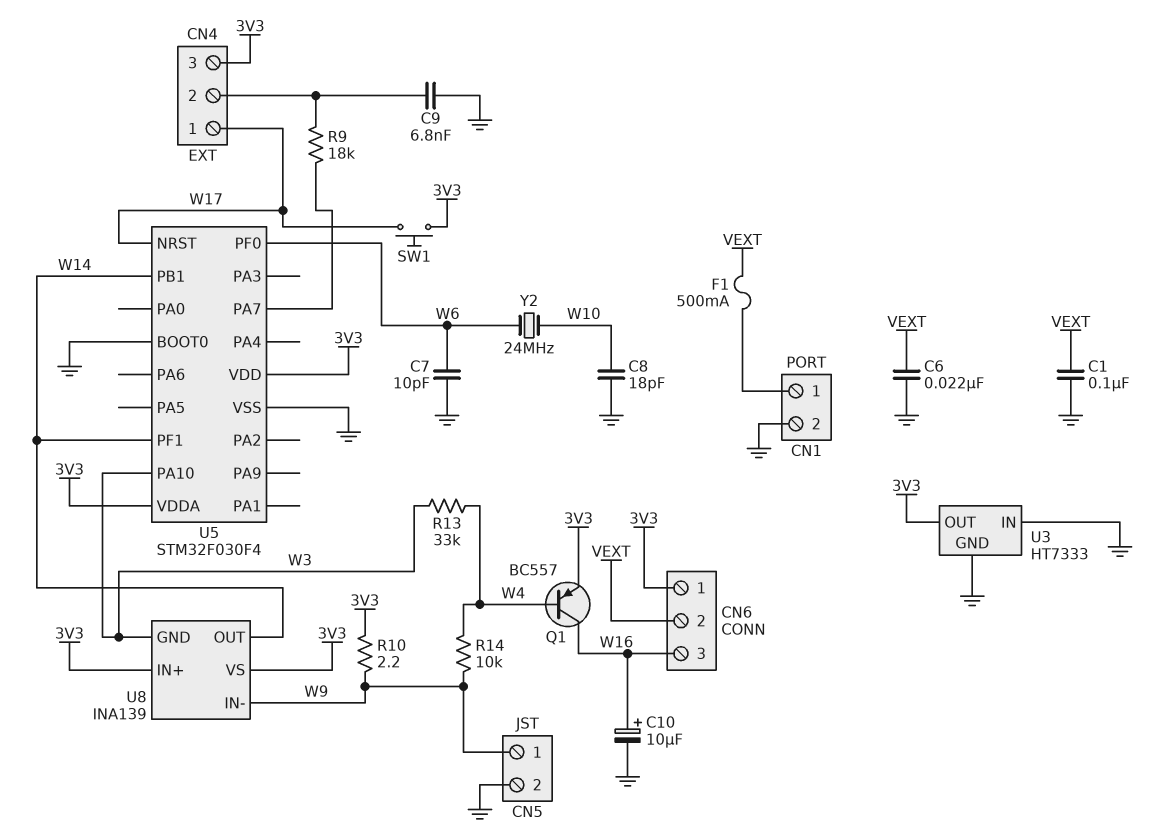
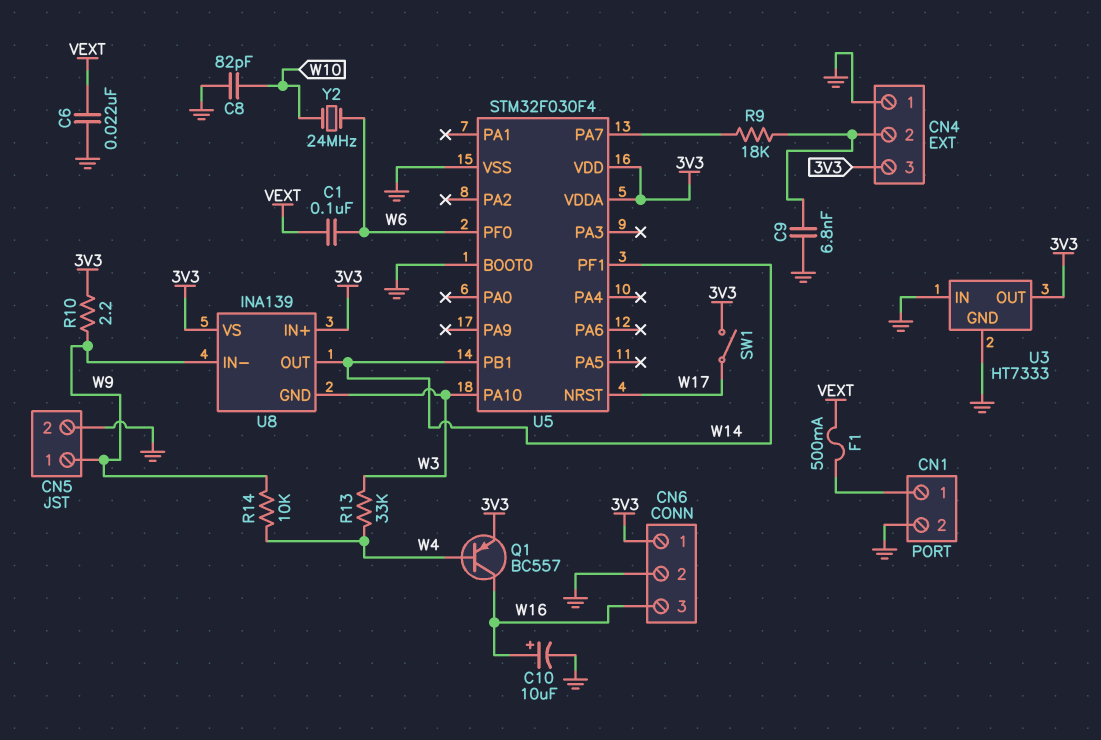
C1: 100nF (GND, VEXT) -> 100nF (VEXT, W6)
C7: 10pF (GND, W6) -> none
C8: 18pF (GND, W10) -> 82pF (GND, W10)
CN4 pin 1: W17 -> GND
CN6 pin 2: VEXT -> GND
SW1: button (3V3, W17) -> switch (3V3, W17)

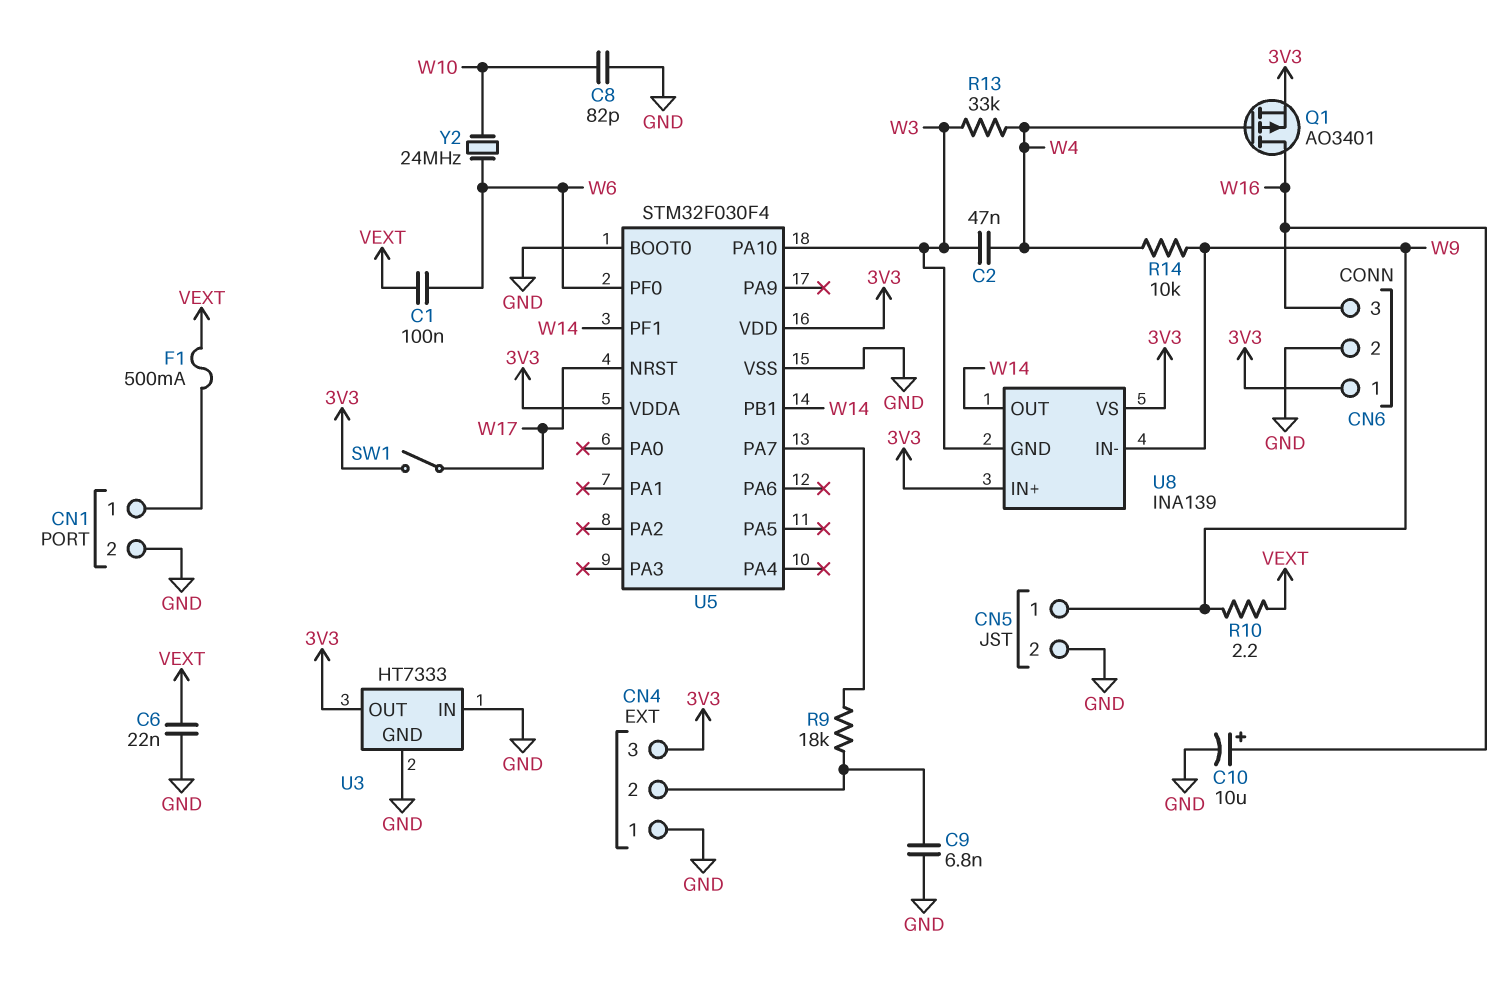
C2: none -> 47nF (W3, W4)
Q1: PNP BC557 (B W4, C W16, E 3V3) -> PMOS AO3401 (G W4, D W16, S 3V3)
R10: 2.2 (3V3, W9) -> 2.2 (VEXT, W9)

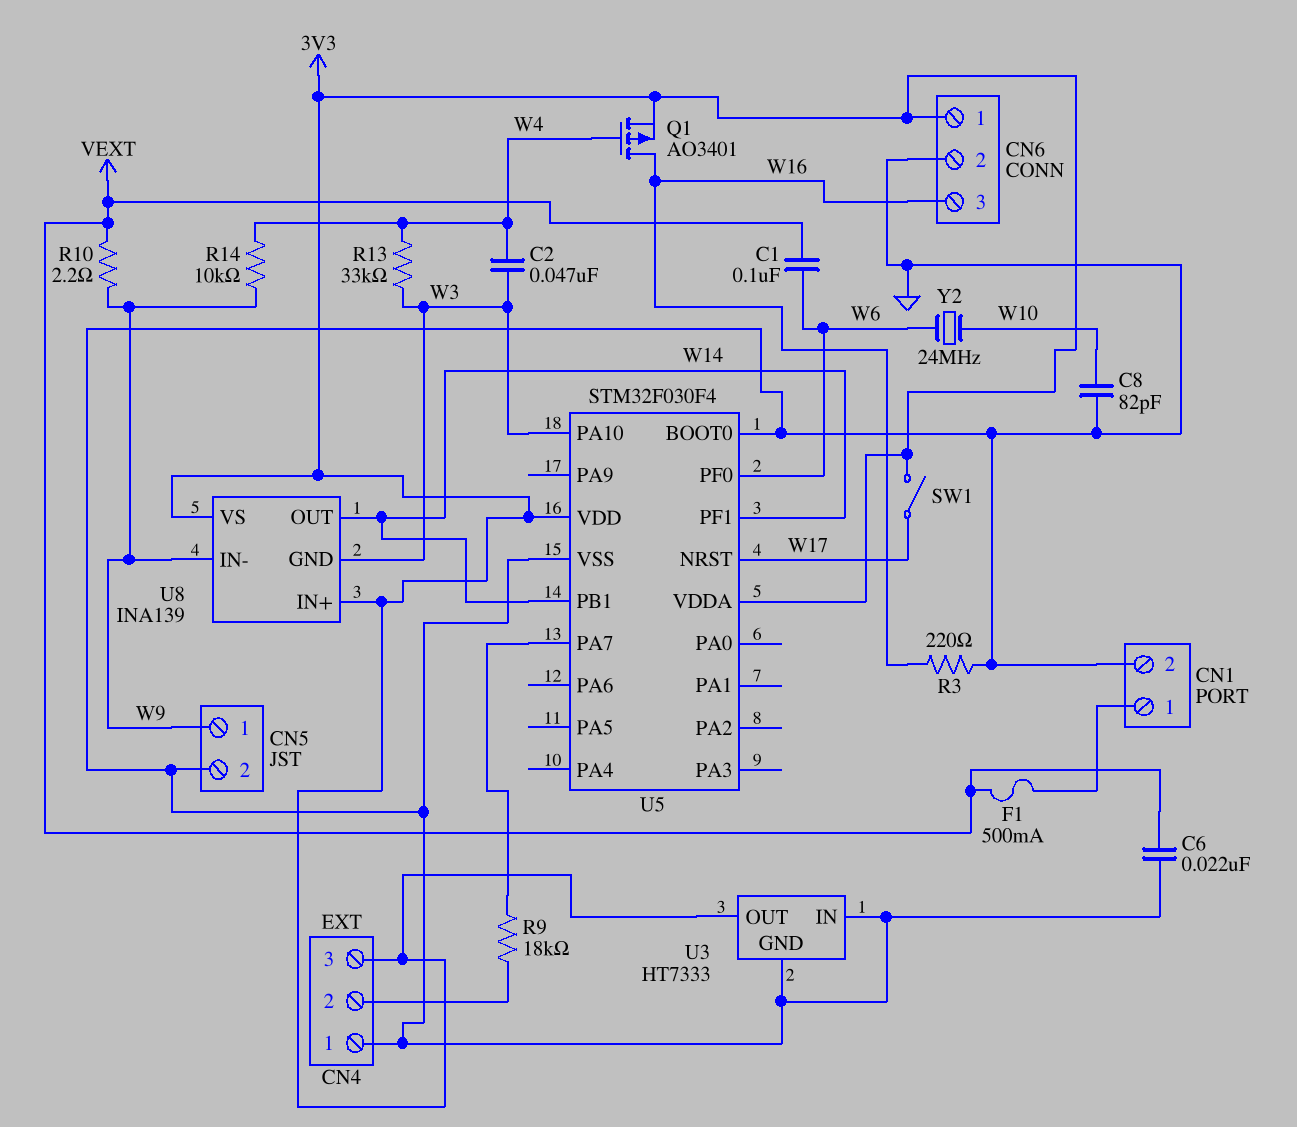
C9: 6.8nF (CN4/2, GND) -> none
C10: 10uF (plus W16, minus GND) -> none
R3: none -> 220 (GND, W16)

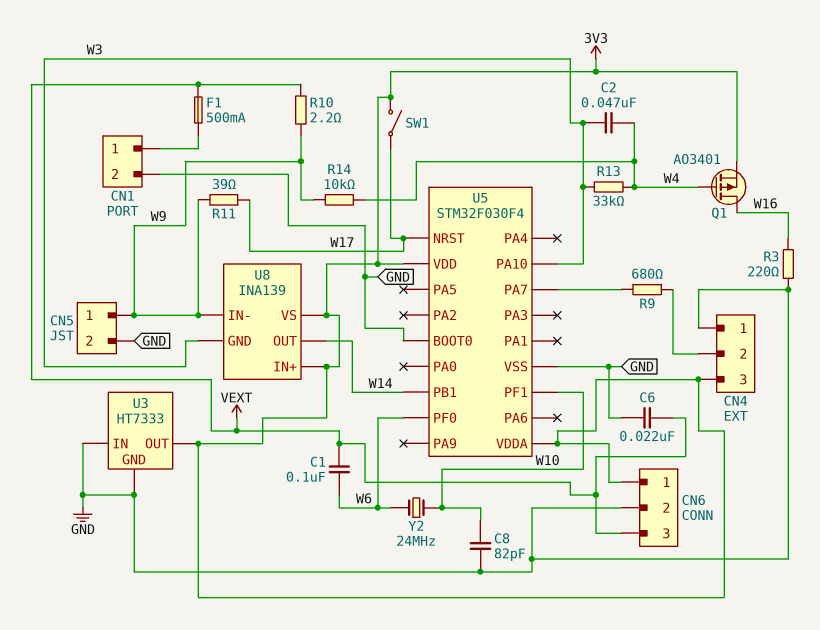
CN6 pin 3: W16 -> VEXT
R9: 18k (CN4/2, U5/PA7) -> 680 (CN4/2, U5/PA7)
R11: none -> 39 (W9, W17)
U5 pin PF1: W14 -> W10

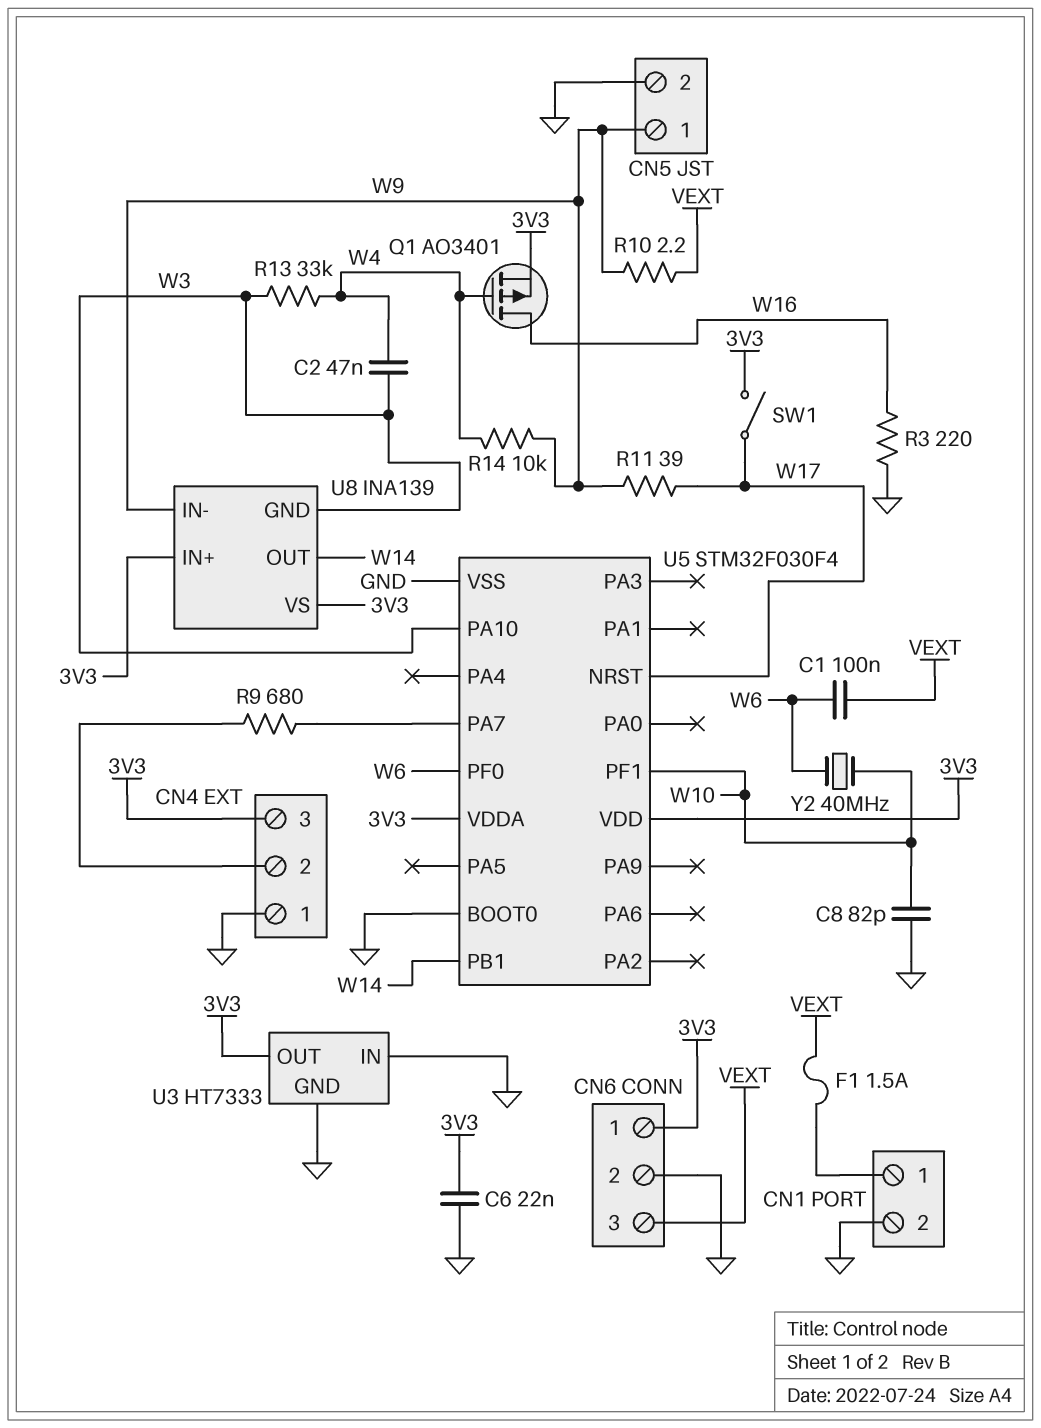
C6: 22nF (GND, VEXT) -> 22nF (3V3, GND)
F1: 500mA (CN1/1, VEXT) -> 1.5A (CN1/1, VEXT)
Y2: 24MHz (W6, W10) -> 40MHz (W6, W10)

